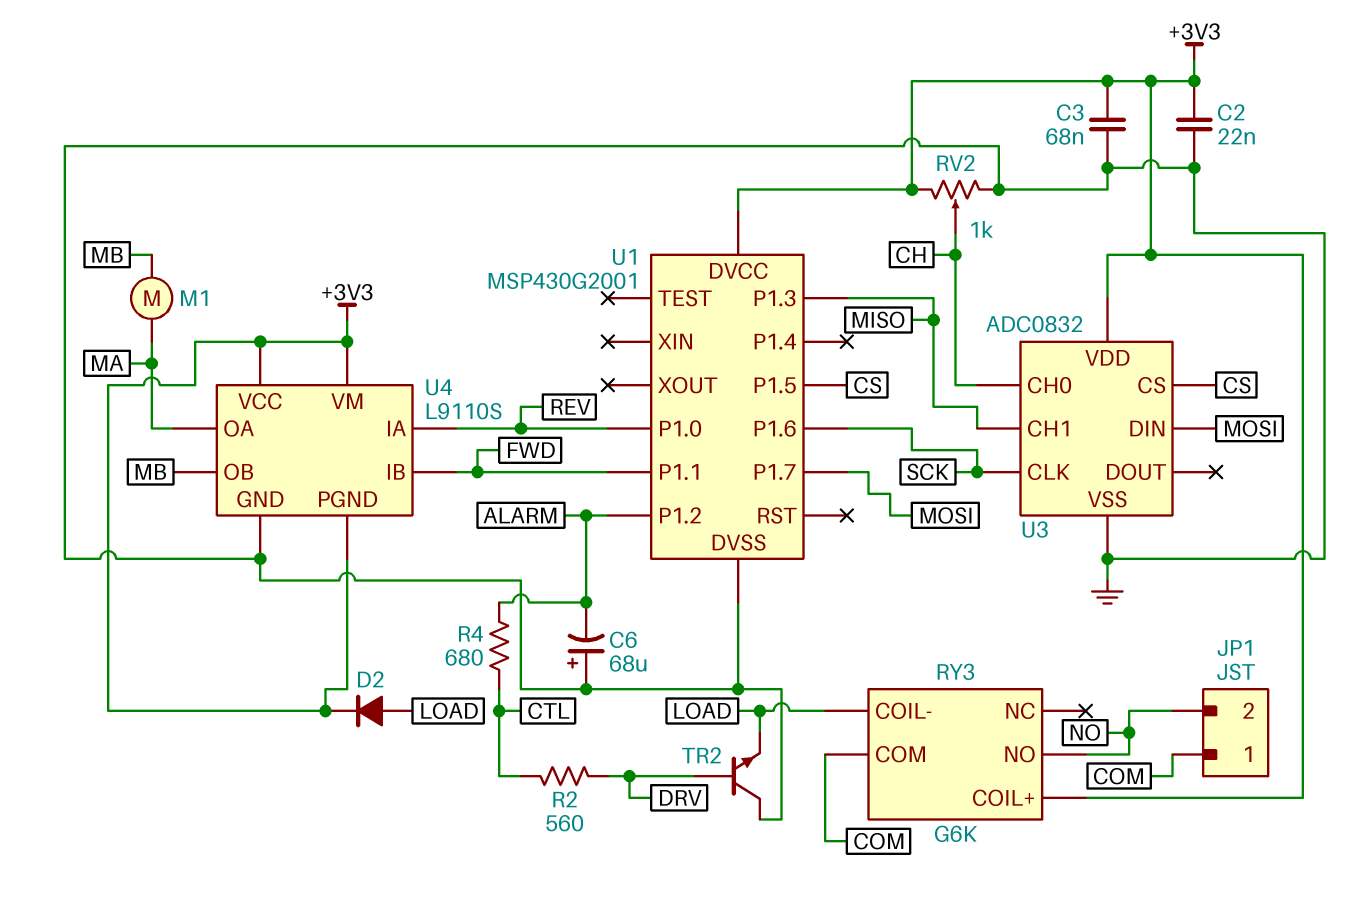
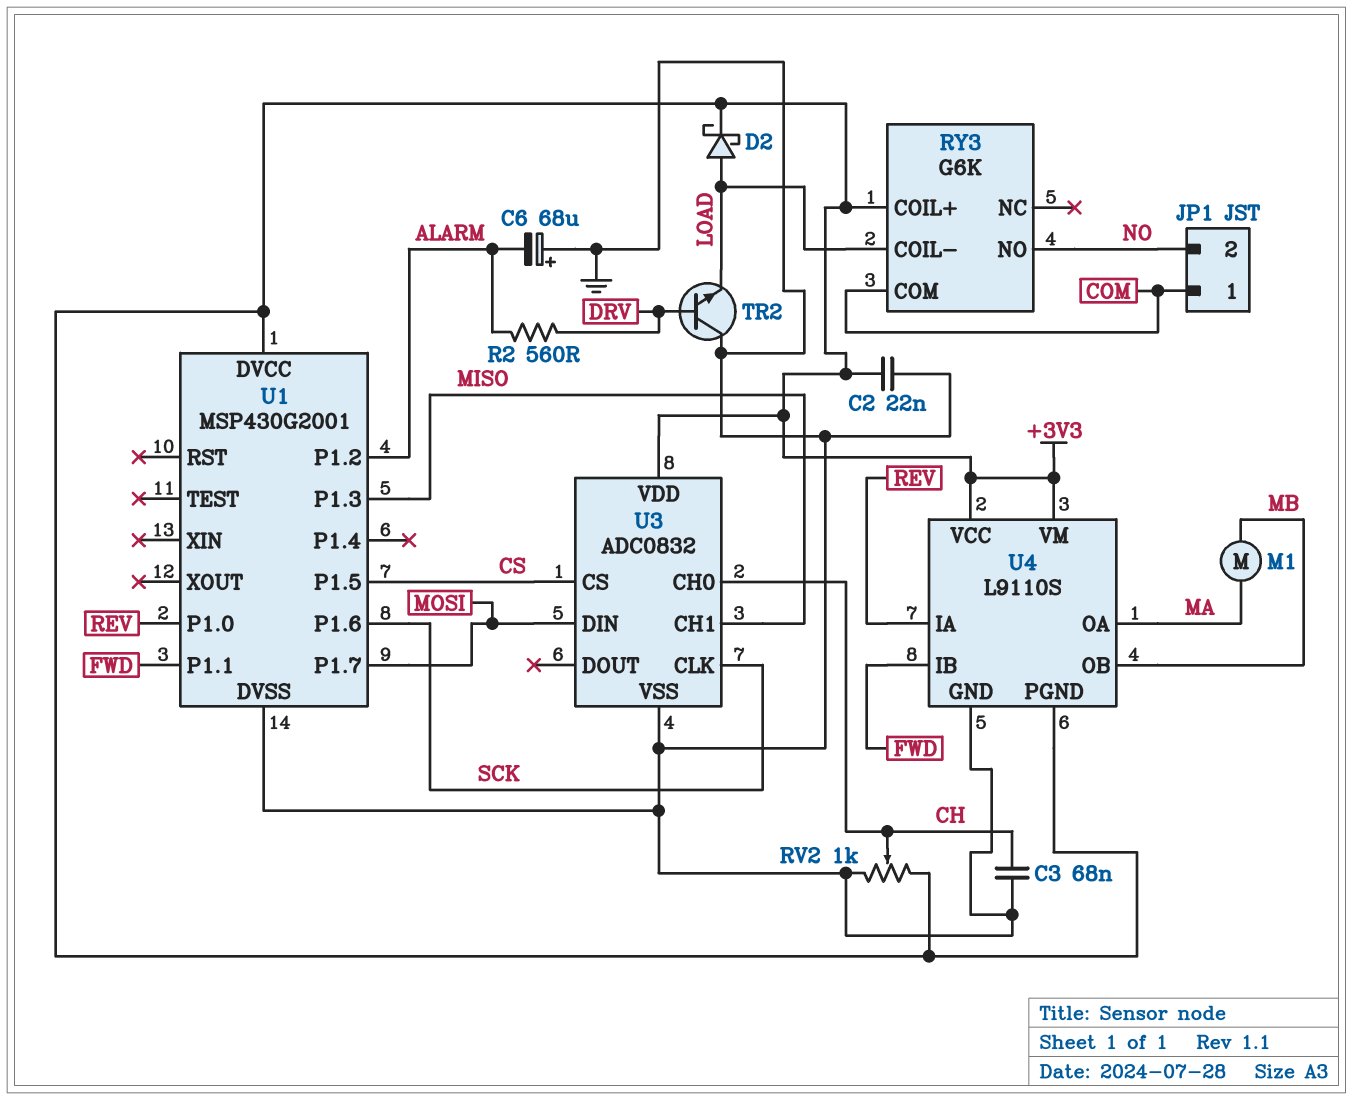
C3: 68nF (+3V3, GND) -> 68nF (CH, GND)
D2: diode (A LOAD, K +3V3) -> schottky (A LOAD, K +3V3)
R2: 560 (CTL, DRV) -> 560 (ALARM, DRV)
R4: 680 (ALARM, CTL) -> none

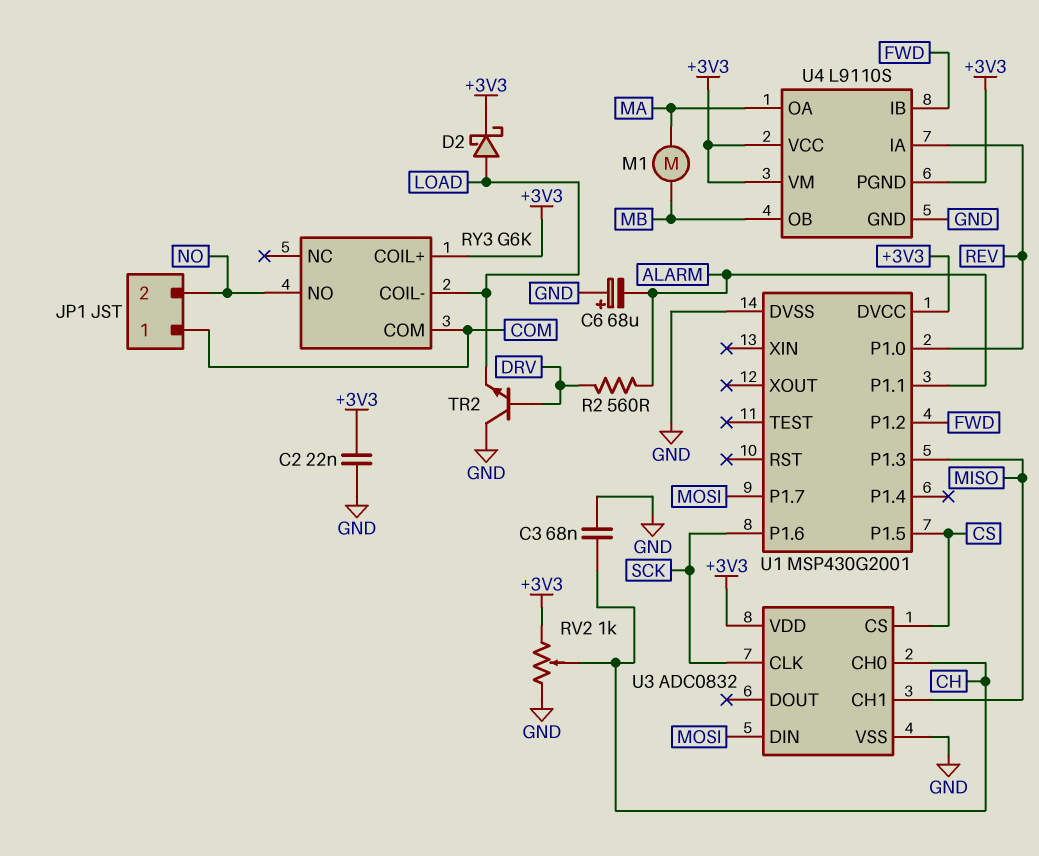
U1 pin P1.1: FWD -> ALARM
U1 pin P1.2: ALARM -> FWD

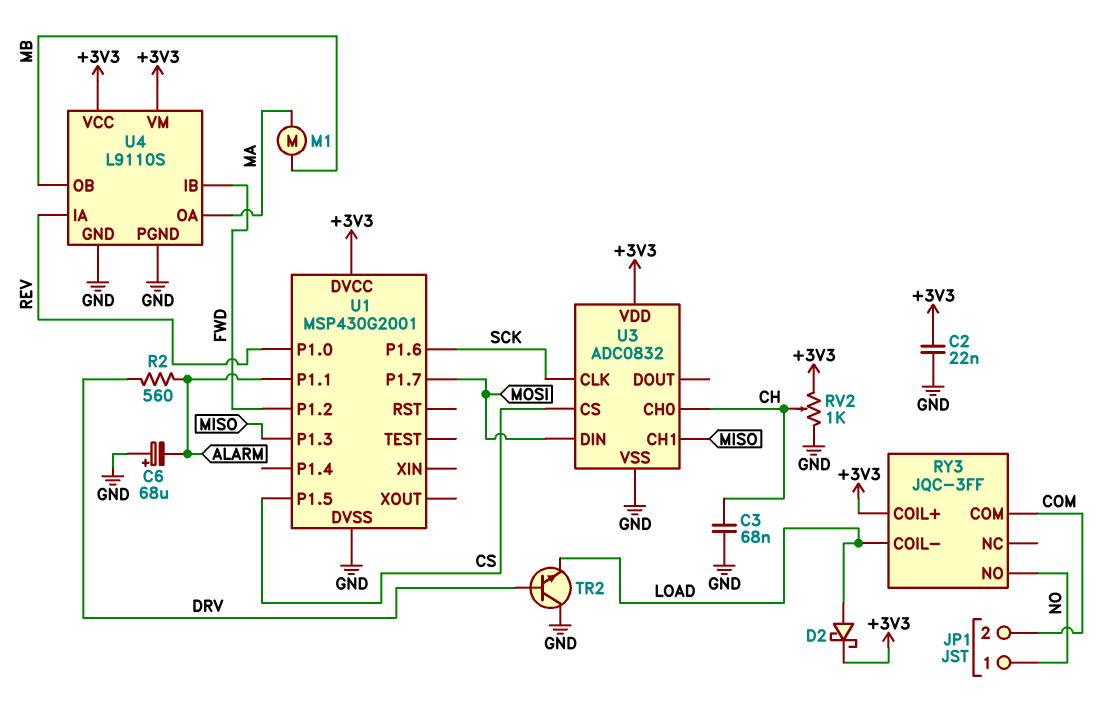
JP1 pin 1: COM -> NO
JP1 pin 2: NO -> COM
RY3: G6K -> JQC-3FF
U4 pin PGND: +3V3 -> GND

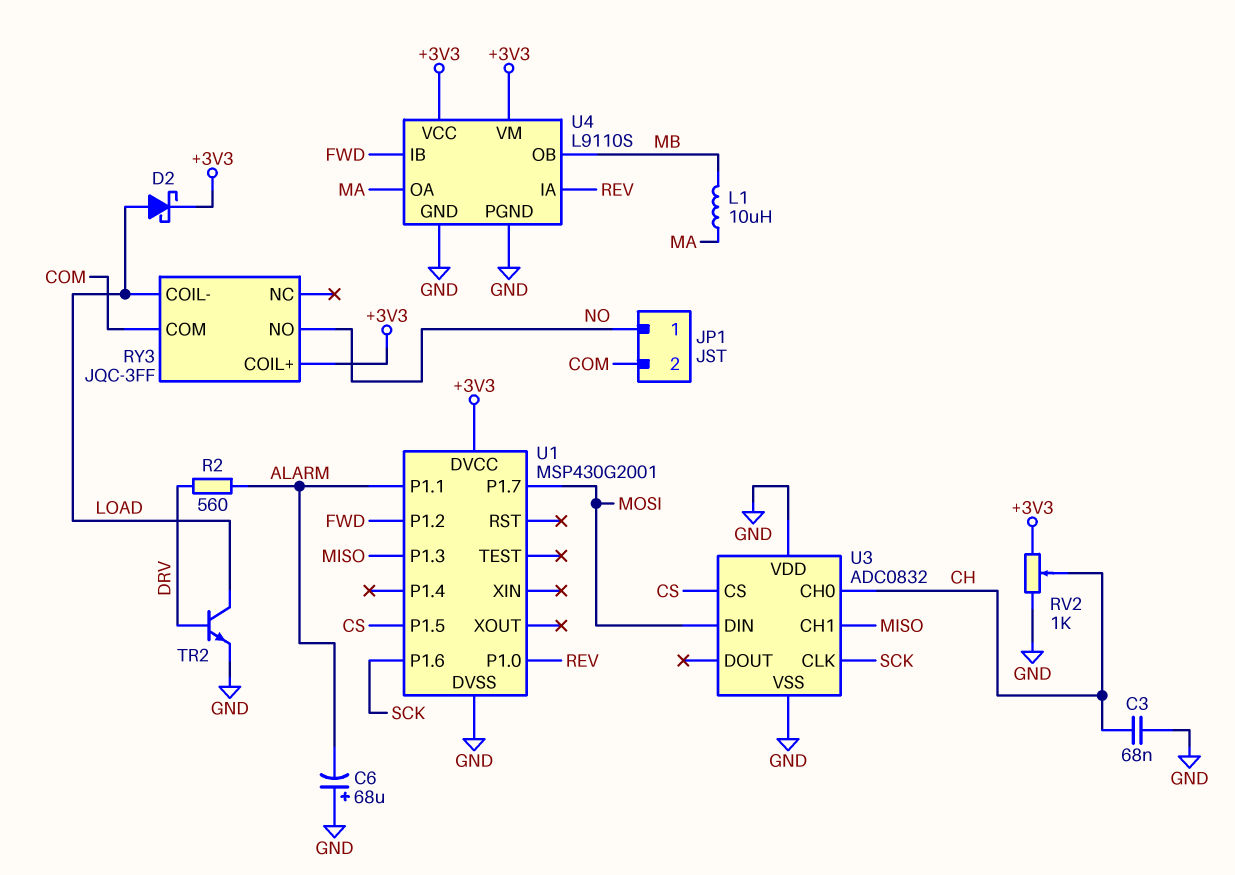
C2: 22nF (+3V3, GND) -> none
L1: none -> 10uH (MA, MB)
M1: motor (MA, MB) -> none
TR2: NPN (B DRV, C GND, E LOAD) -> NPN (B DRV, C LOAD, E GND)
U3 pin VDD: +3V3 -> GND

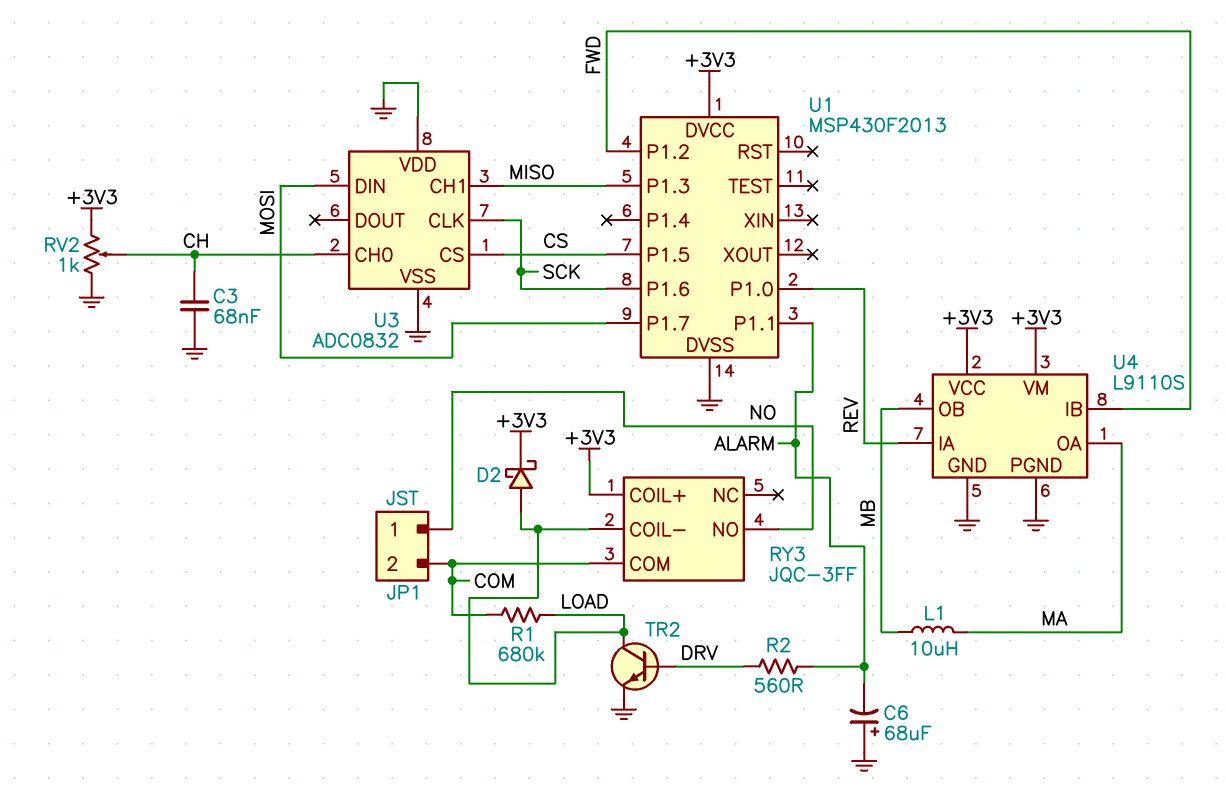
R1: none -> 680k (COM, LOAD)
U1: MSP430G2001 -> MSP430F2013

